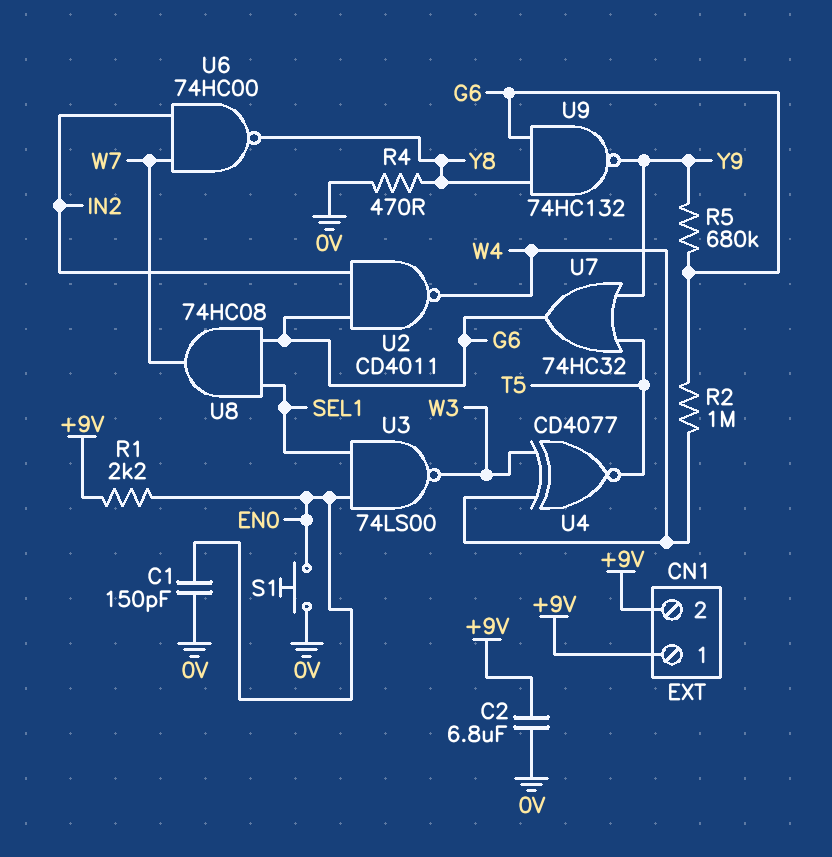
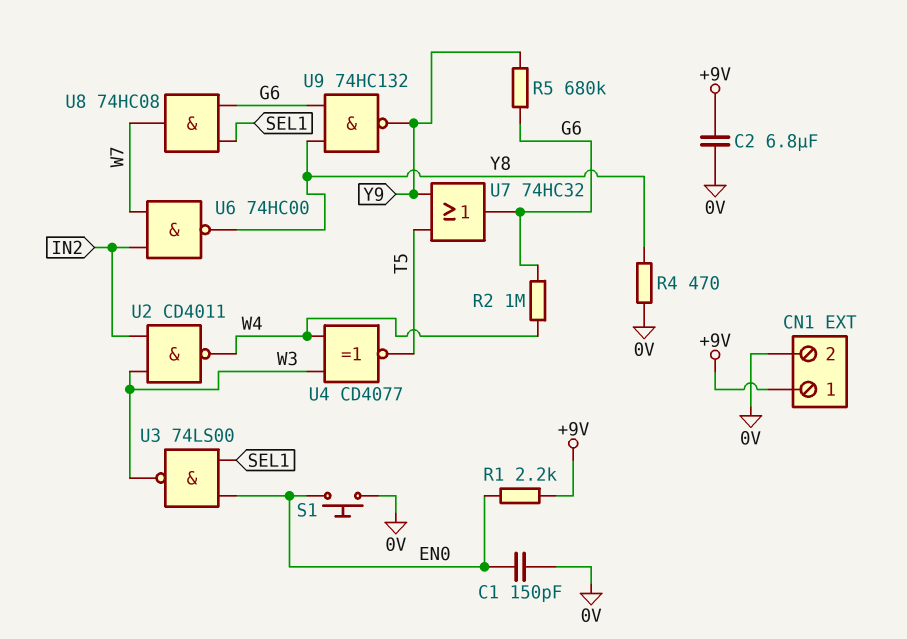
CN1 pin 2: +9V -> 0V
U2: NAND CD4011 (in G6, in IN2, out W4) -> NAND CD4011 (in IN2, in W3, out W4)

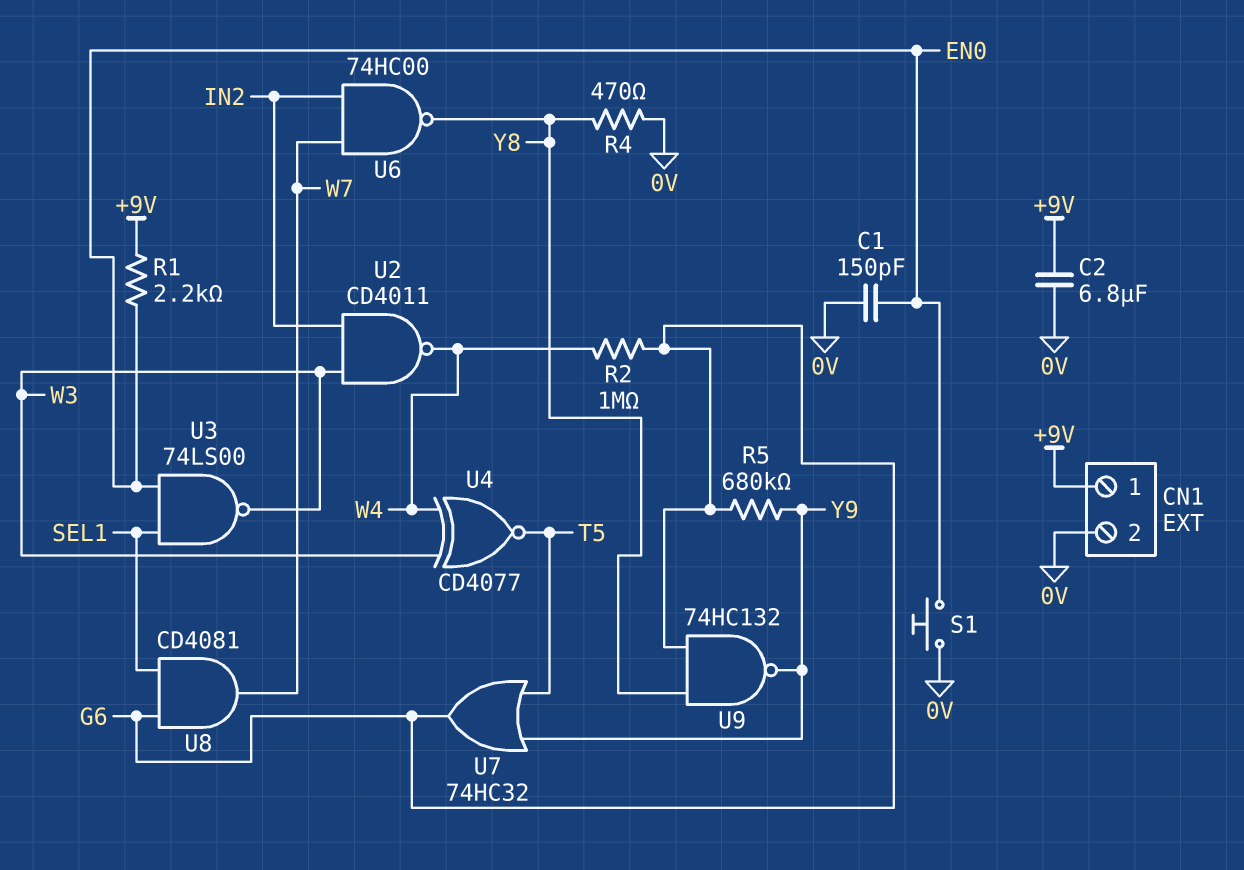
U8: AND 74HC08 (in G6, in SEL1, out W7) -> AND CD4081 (in G6, in SEL1, out W7)

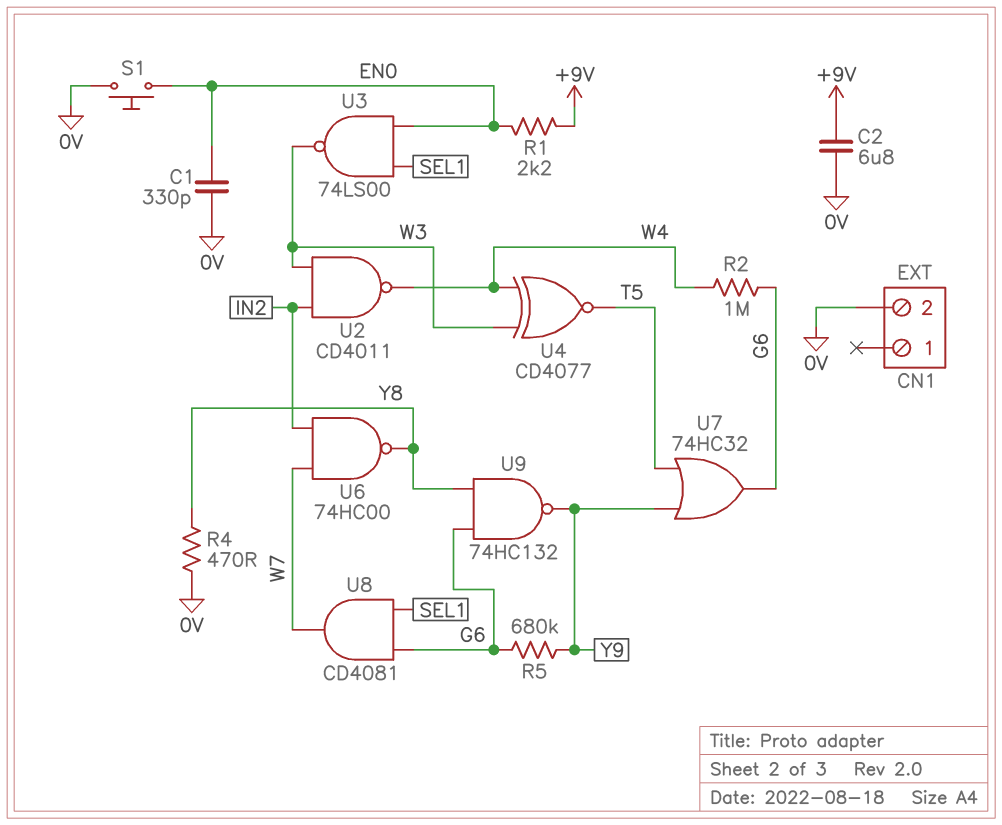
C1: 150pF (0V, EN0) -> 330pF (0V, EN0)
CN1 pin 1: +9V -> none

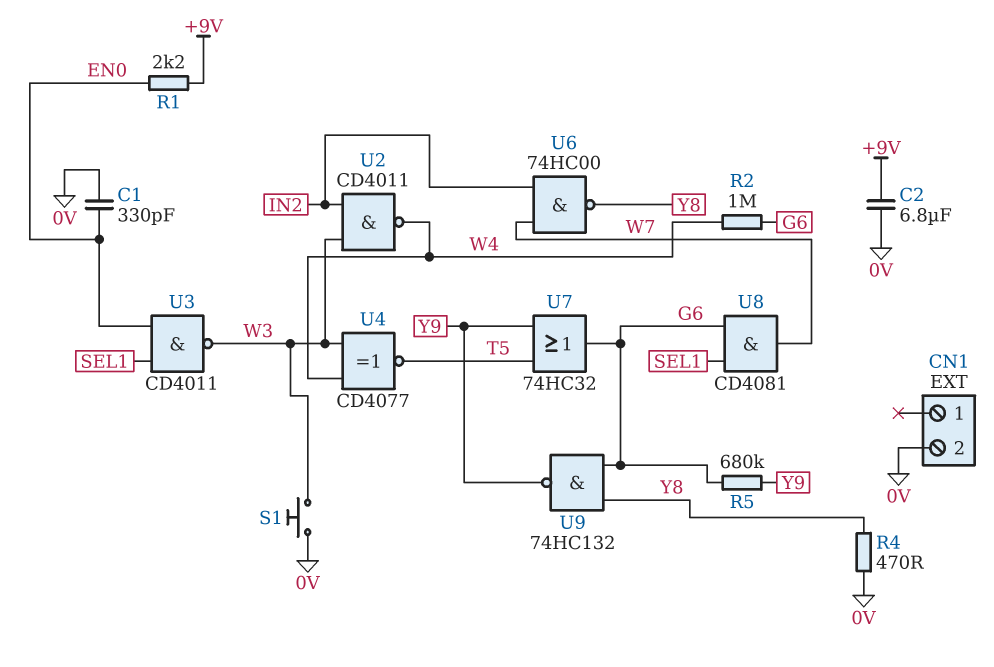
S1: button (0V, EN0) -> button (0V, W3)
U3: NAND 74LS00 (in EN0, in SEL1, out W3) -> NAND CD4011 (in EN0, in SEL1, out W3)

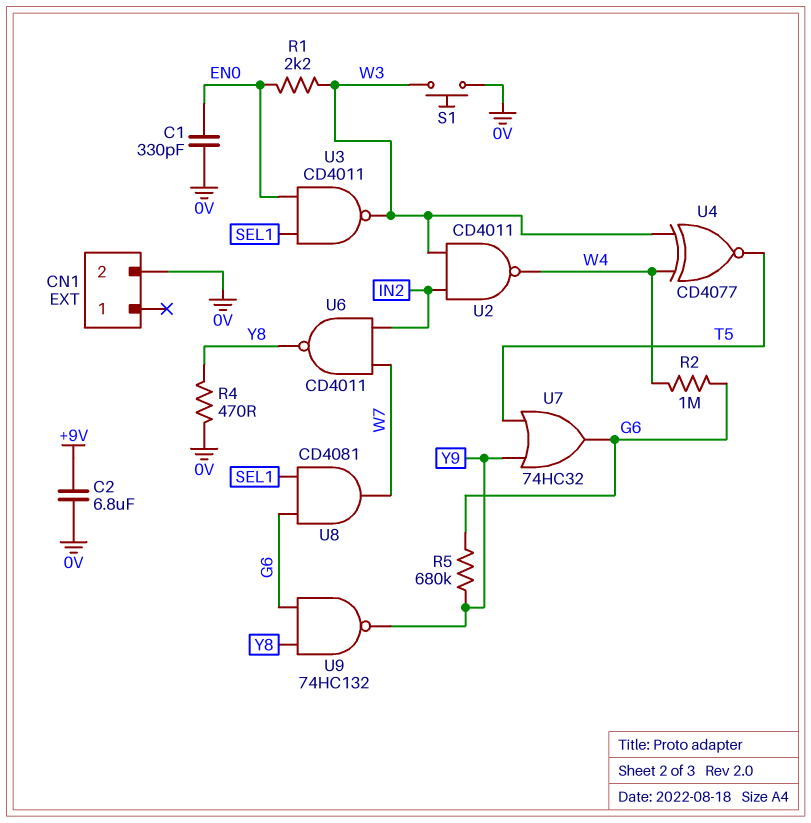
R1: 2.2k (+9V, EN0) -> 2.2k (EN0, W3)
U6: NAND 74HC00 (in IN2, in W7, out Y8) -> NAND CD4011 (in IN2, in W7, out Y8)

